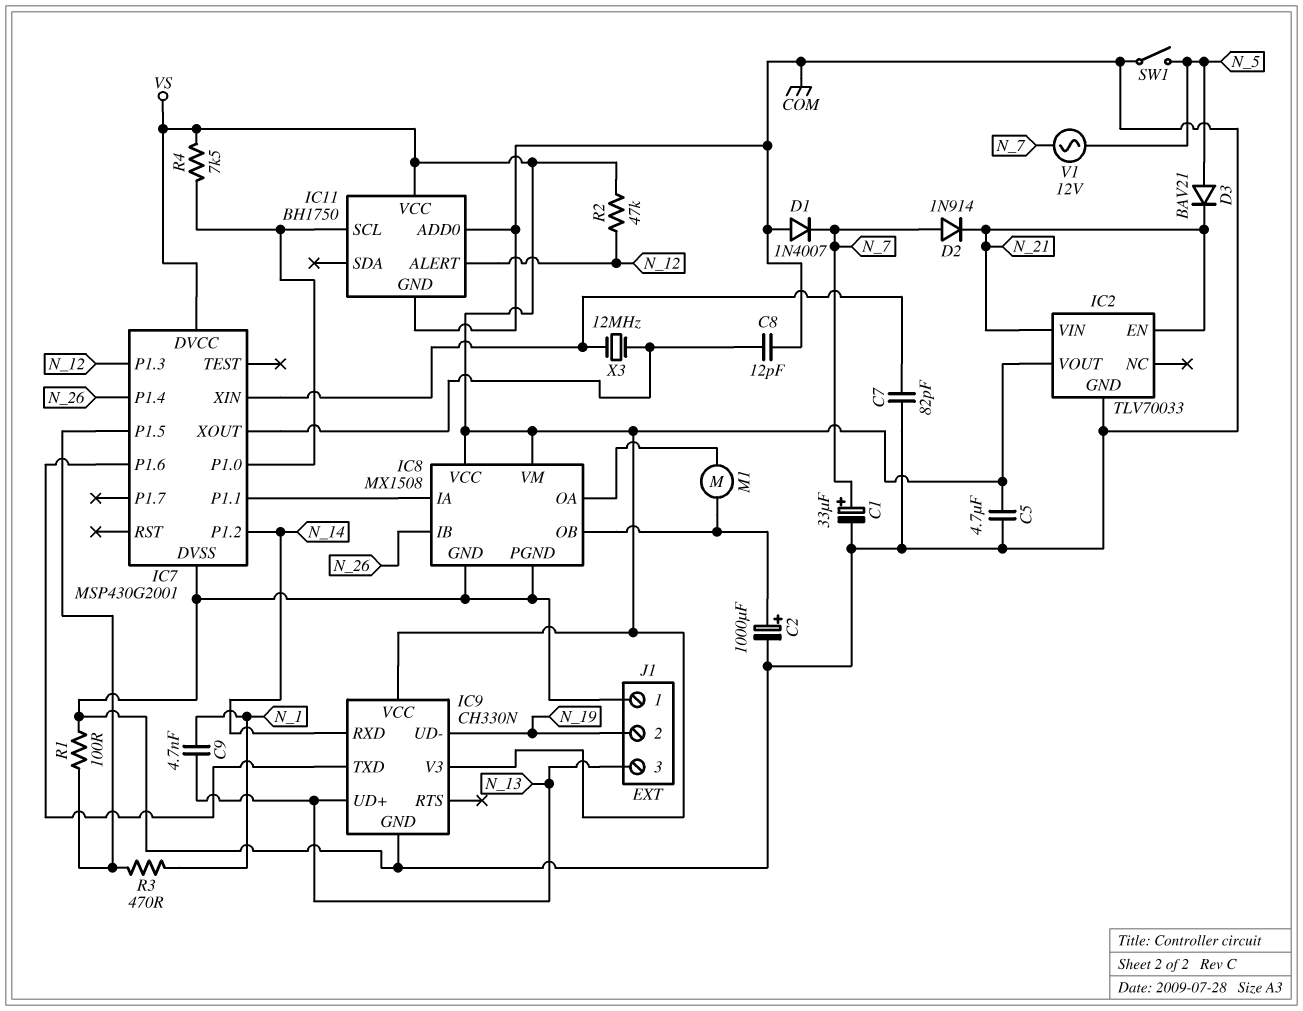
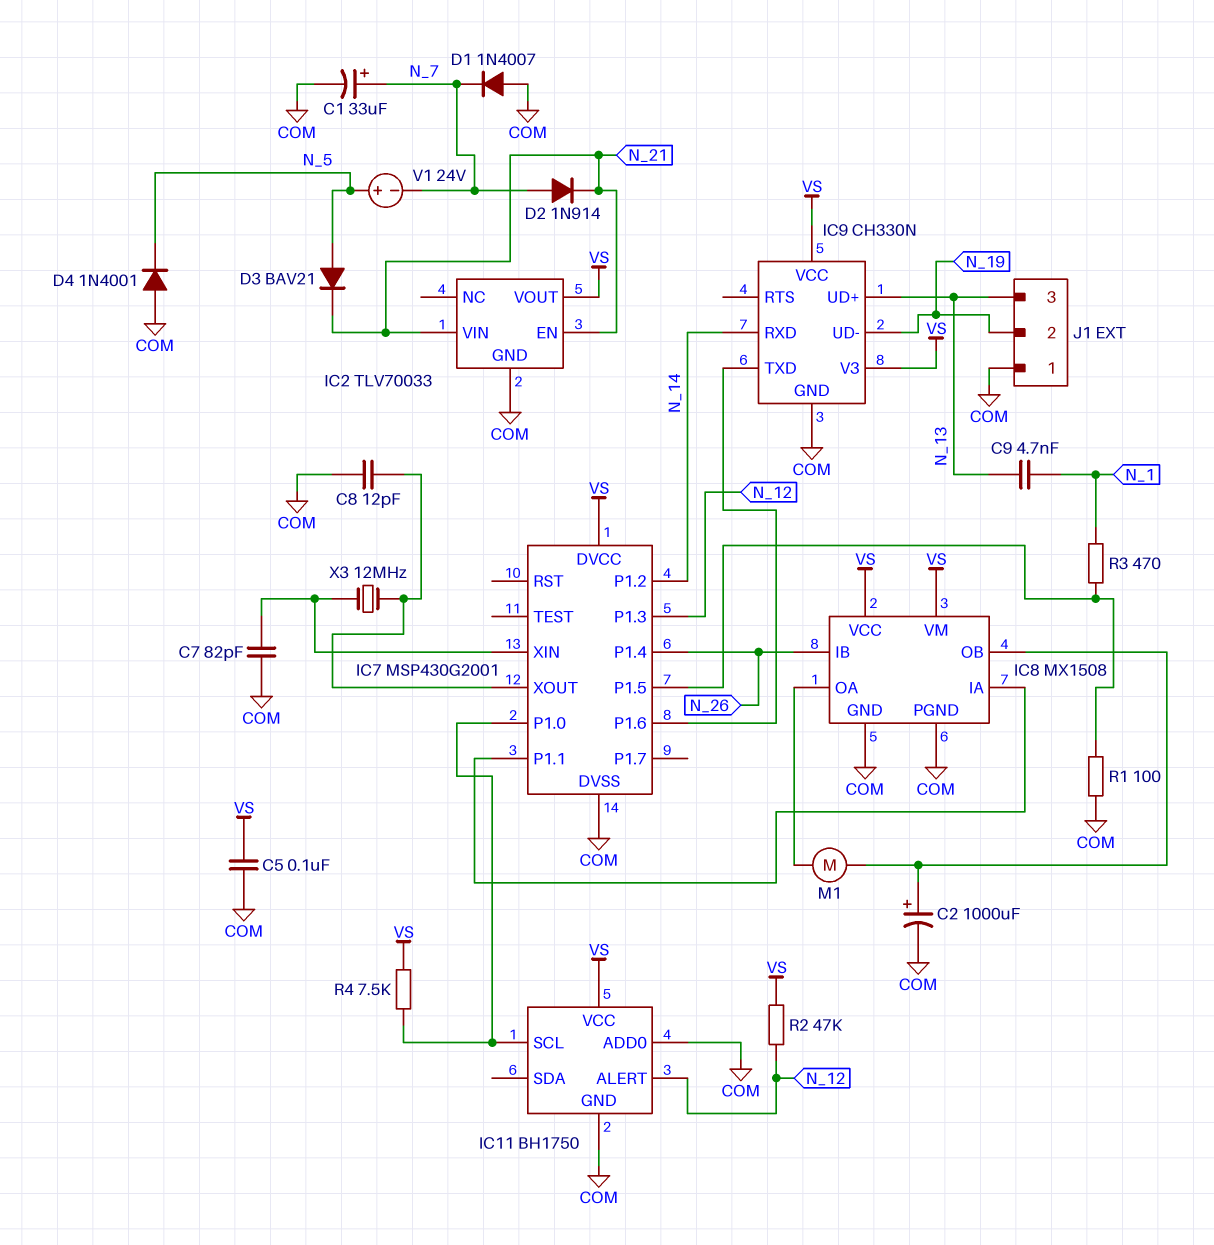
C5: 4.7uF (COM, VS) -> 100nF (COM, VS)
D4: none -> diode 1N4001 (A COM, K N_5)
SW1: switch (COM, N_5) -> none
V1: AC 12V (N_5, N_7) -> 24V (plus N_5, minus N_7)

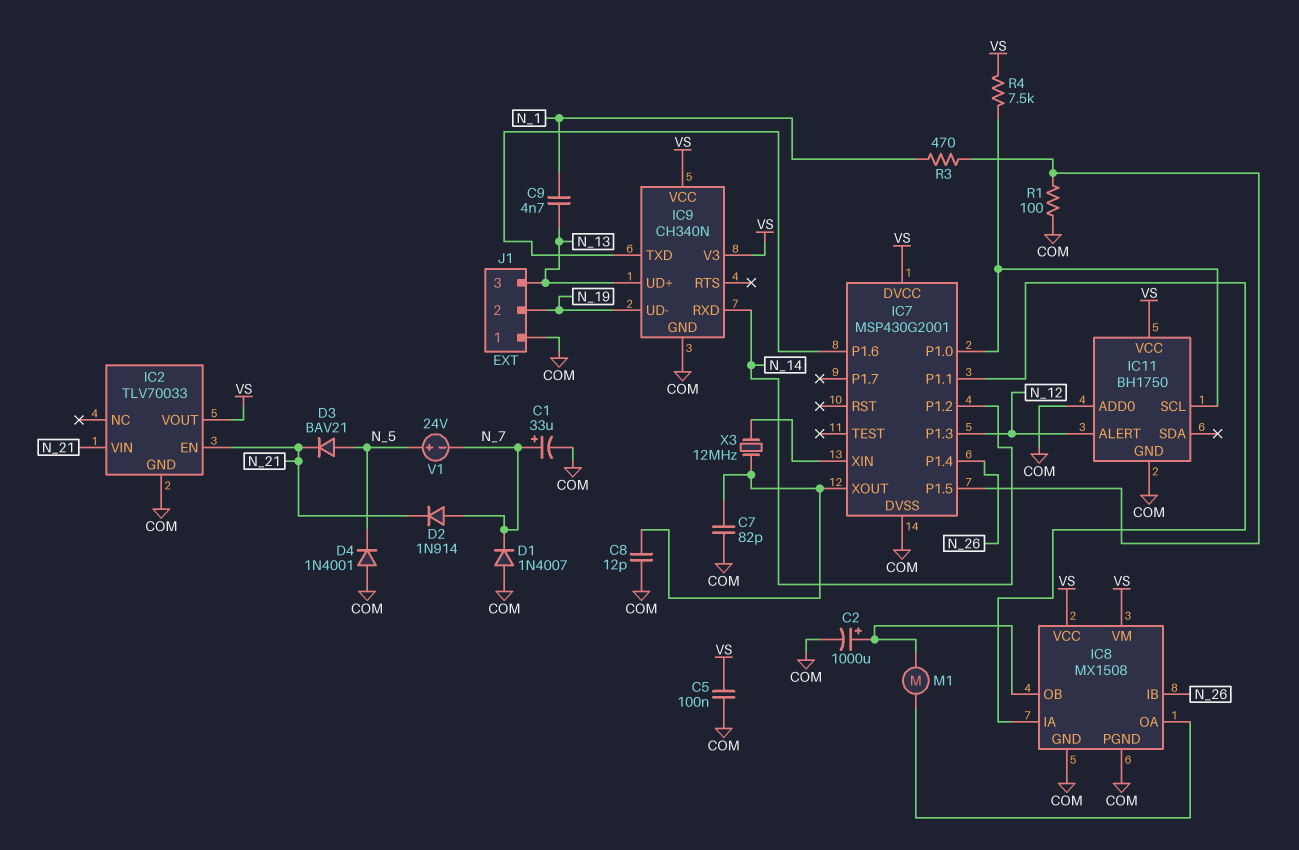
C7: 82pF (COM, IC7/XIN) -> 82pF (COM, IC7/XOUT)
IC9: CH330N -> CH340N
R2: 47k (N_12, VS) -> none

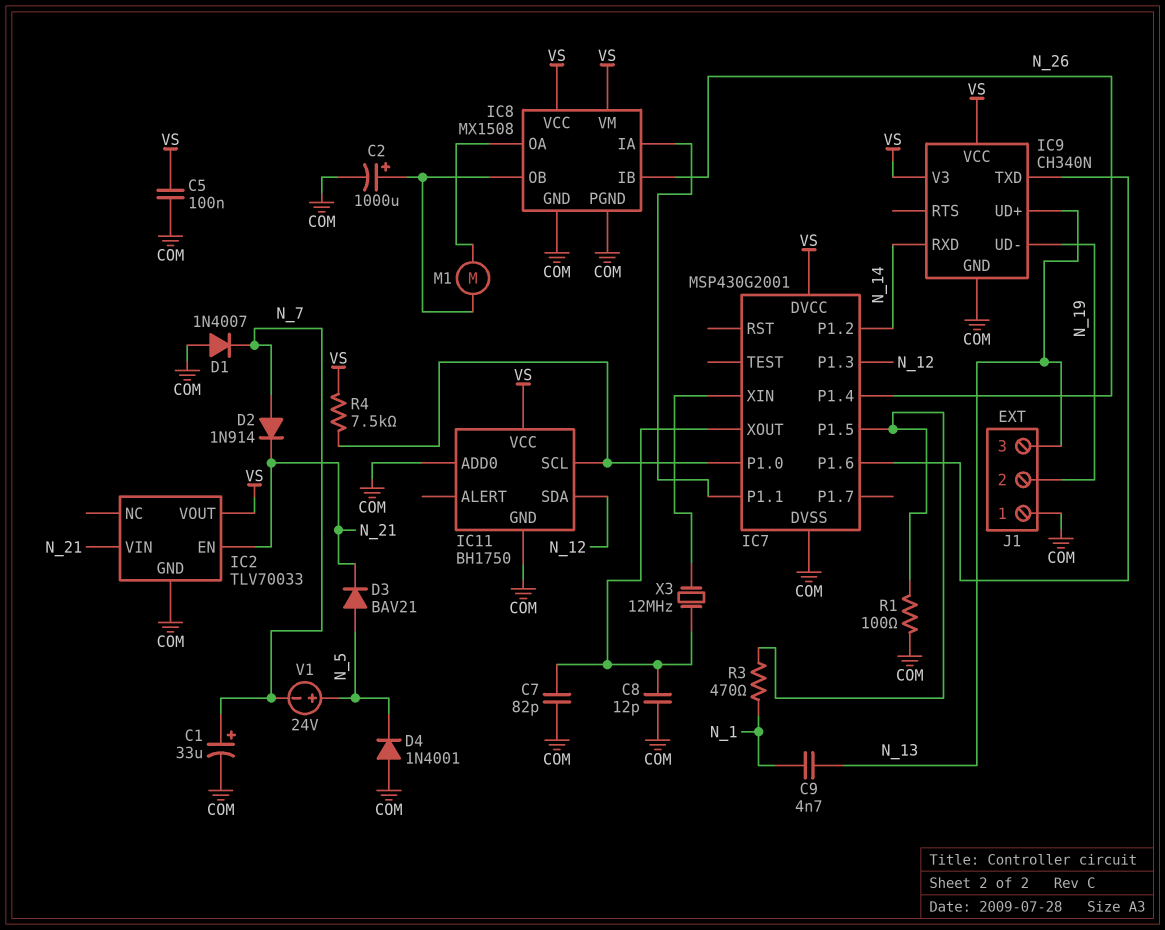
IC11 pin ALERT: N_12 -> none
IC11 pin SDA: none -> N_12

